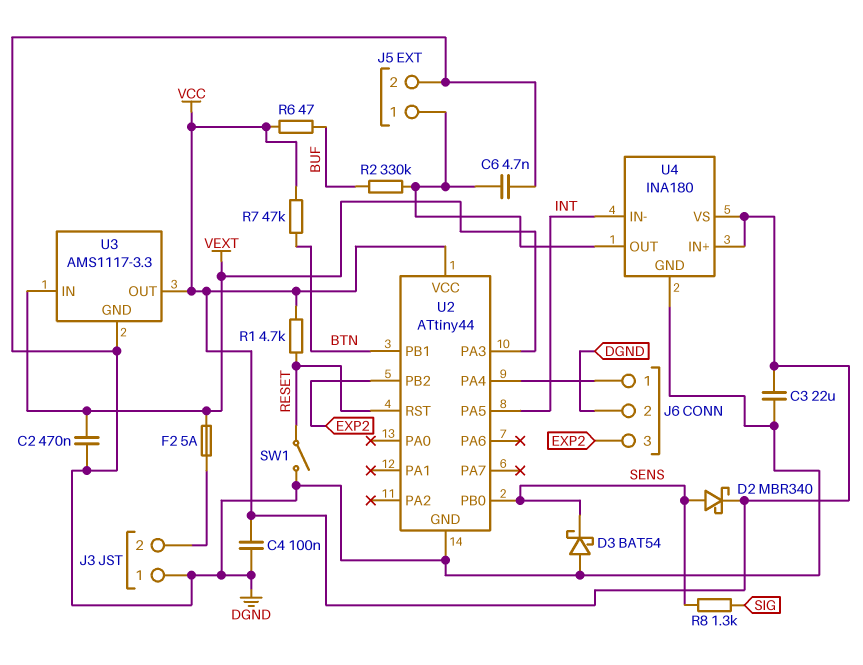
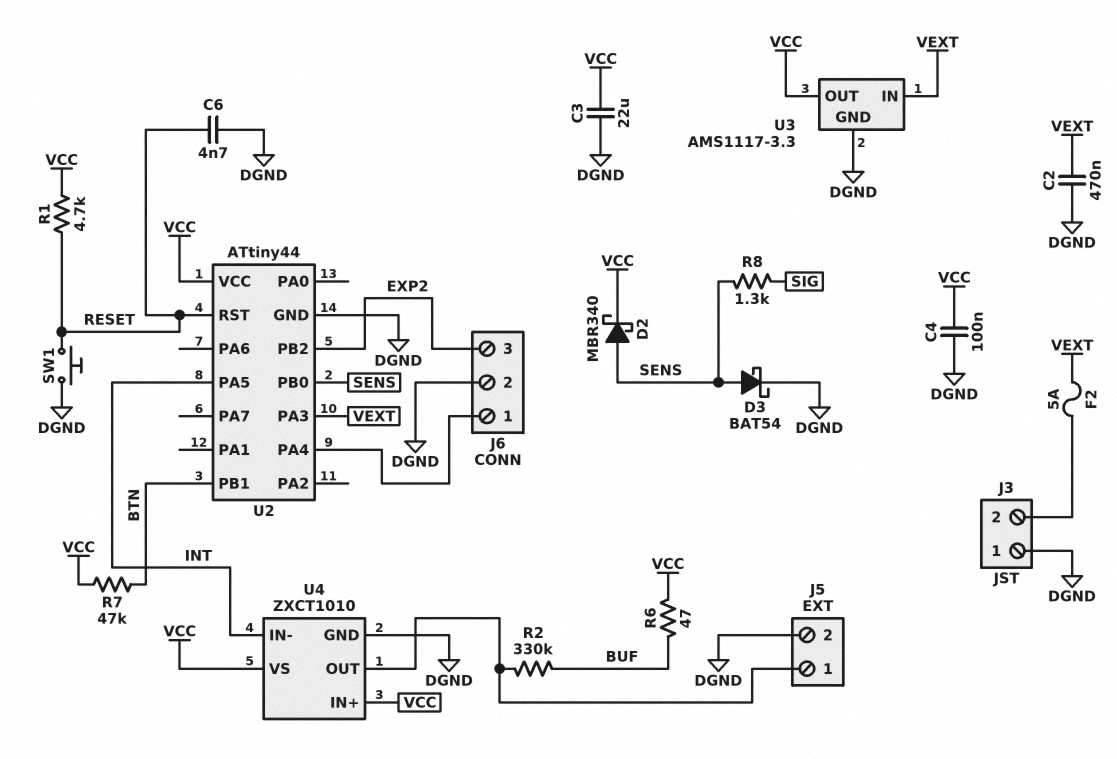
C6: 4.7nF (DGND, J5/1) -> 4.7nF (DGND, RESET)
D3: schottky BAT54 (A DGND, K SENS) -> schottky BAT54 (A SENS, K DGND)
SW1: switch (DGND, RESET) -> button (DGND, RESET)
U4: INA180 -> ZXCT1010

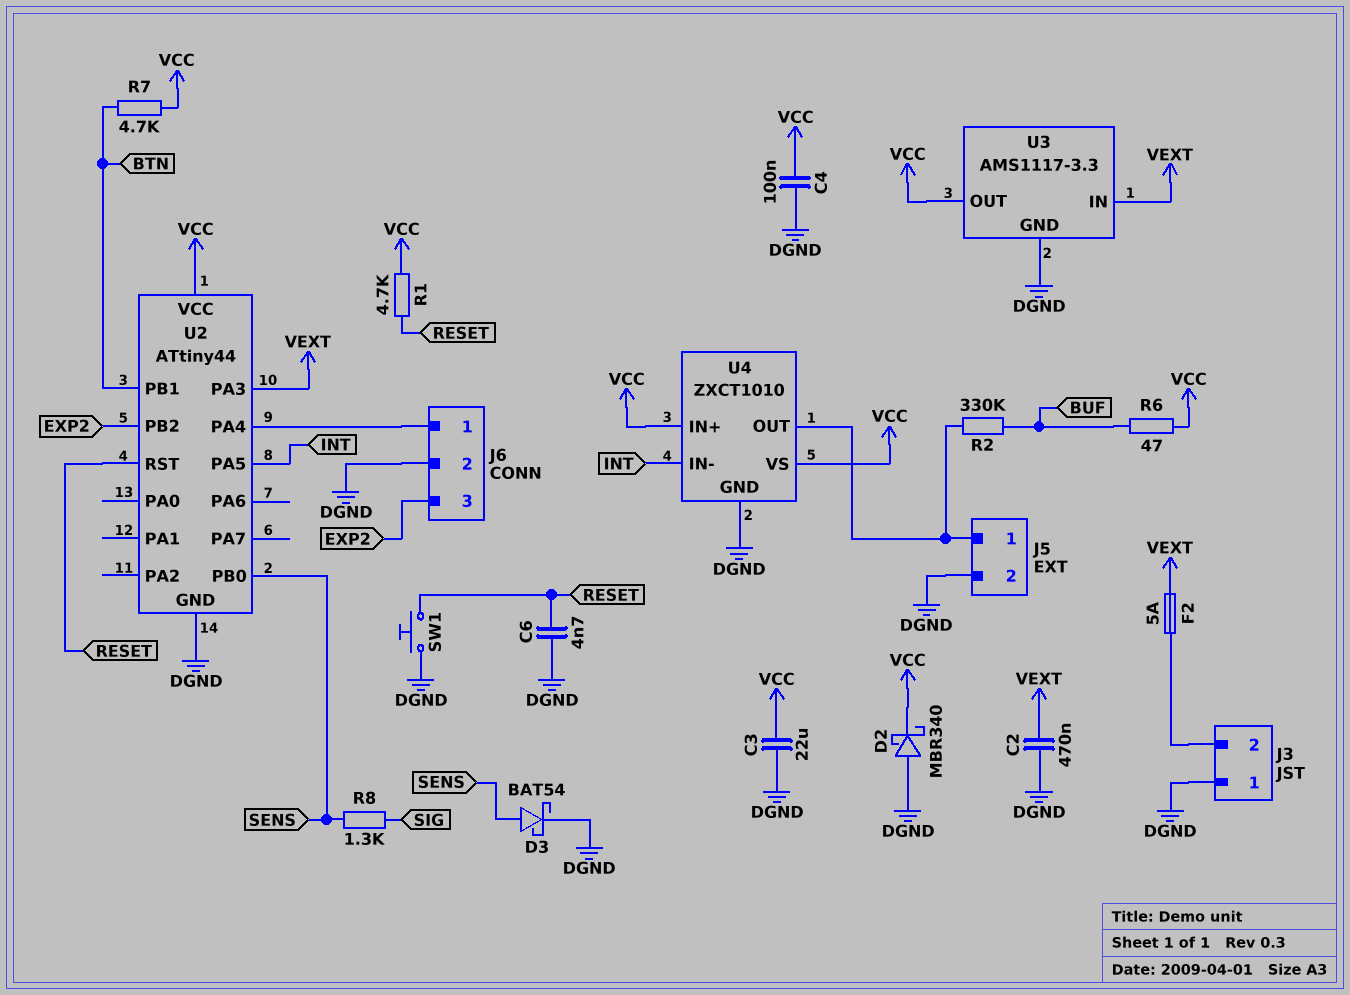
D2: schottky MBR340 (A SENS, K VCC) -> schottky MBR340 (A DGND, K VCC)
R7: 47k (BTN, VCC) -> 4.7k (BTN, VCC)

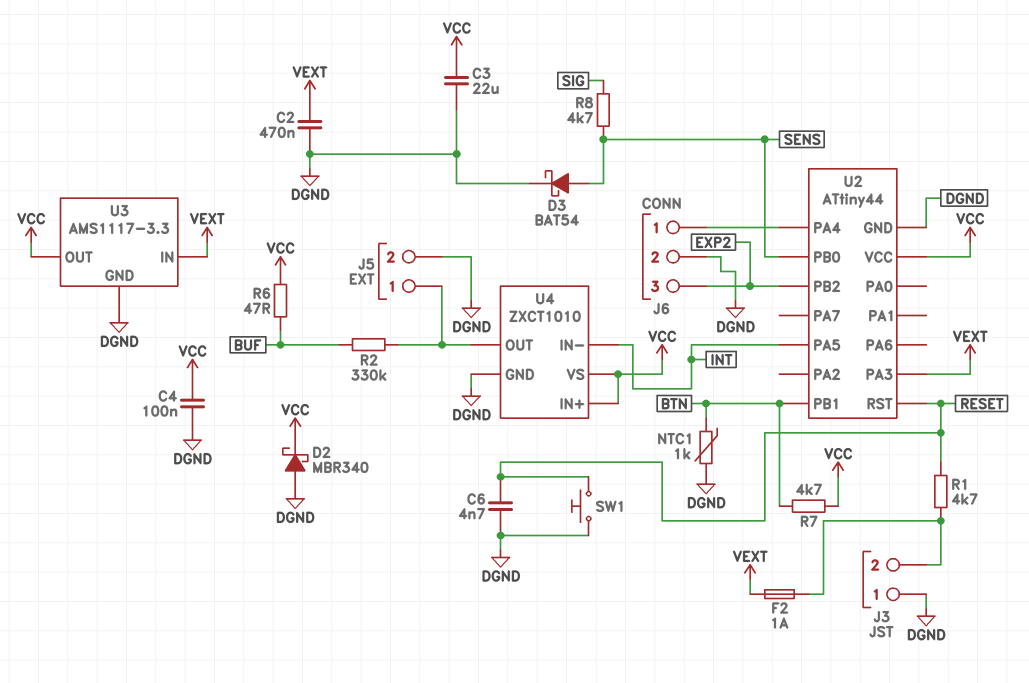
F2: 5A (J3/2, VEXT) -> 1A (J3/2, VEXT)
NTC1: none -> 1k (BTN, DGND)
R1: 4.7k (RESET, VCC) -> 4.7k (J3/2, RESET)
R8: 1.3k (SENS, SIG) -> 4.7k (SENS, SIG)

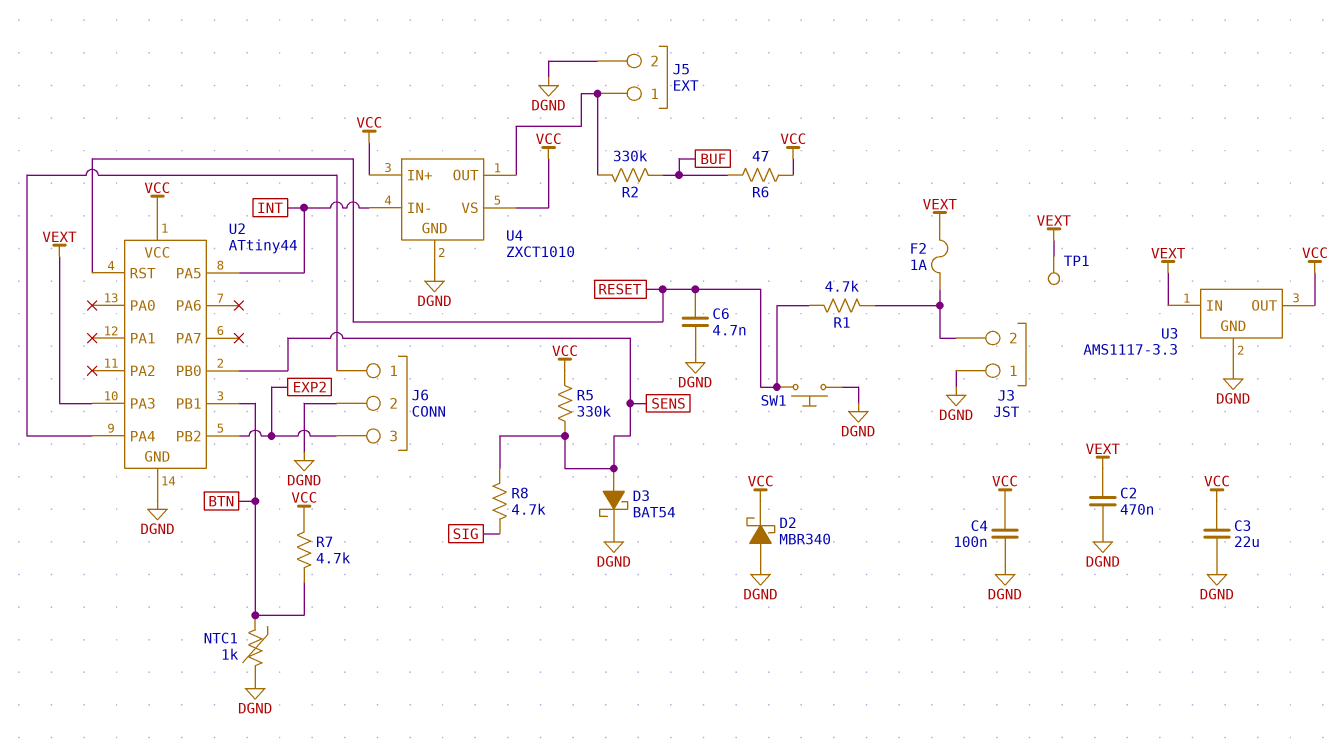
R5: none -> 330k (SENS, VCC)
TP1: none -> test point (VEXT)

